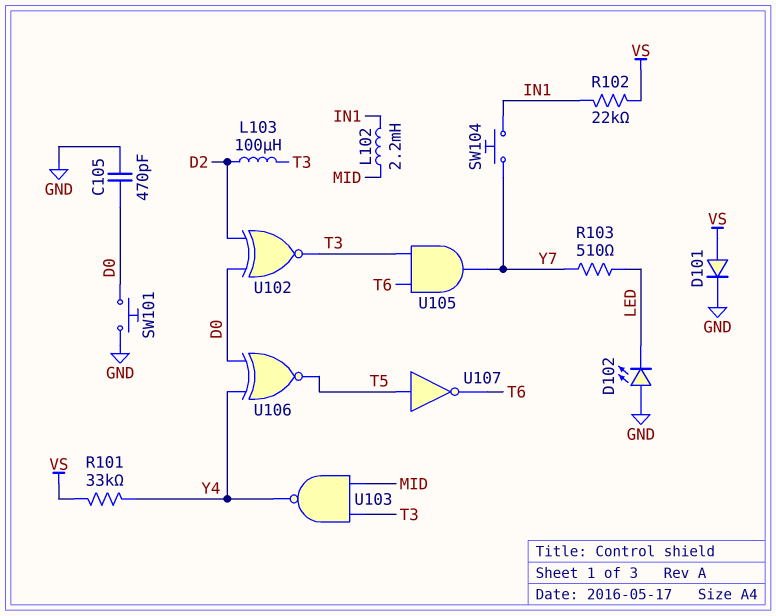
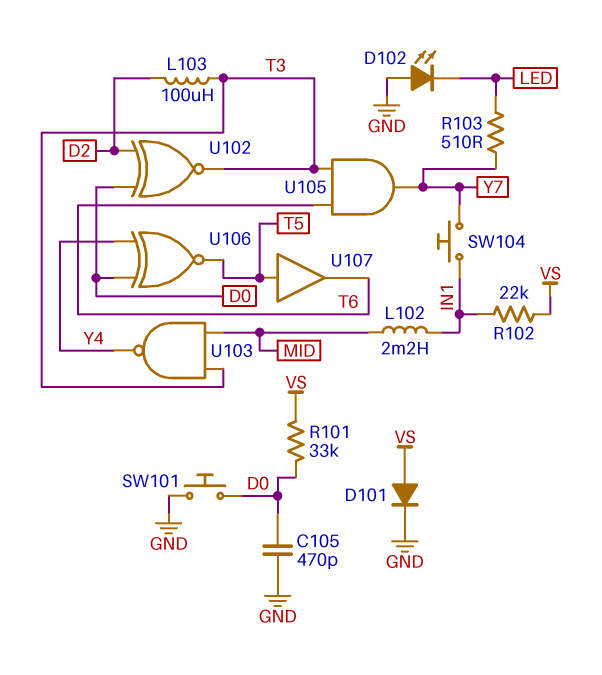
R101: 33k (VS, Y4) -> 33k (D0, VS)
U107: NOT (in T5, out T6) -> buffer (in T5, out T6)

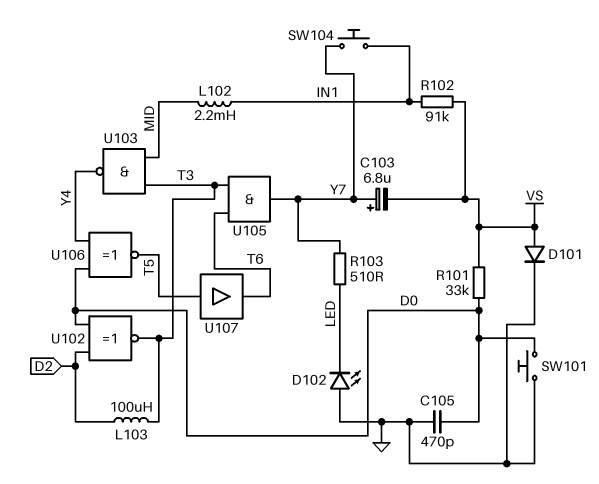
C103: none -> 6.8uF (plus Y7, minus VS)
R102: 22k (IN1, VS) -> 91k (IN1, VS)

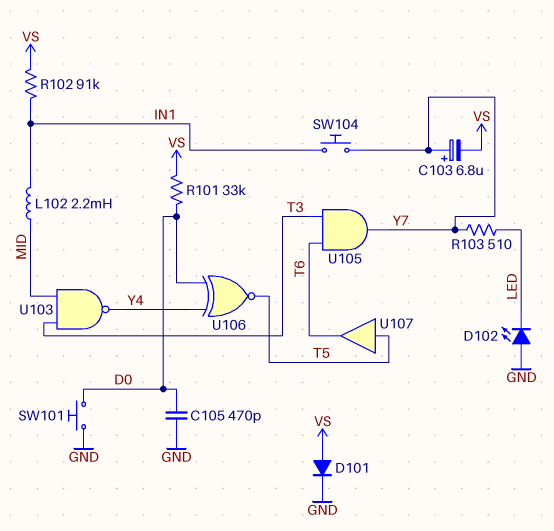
L103: 100uH (D2, T3) -> none
U102: XNOR (in D0, in D2, out T3) -> none

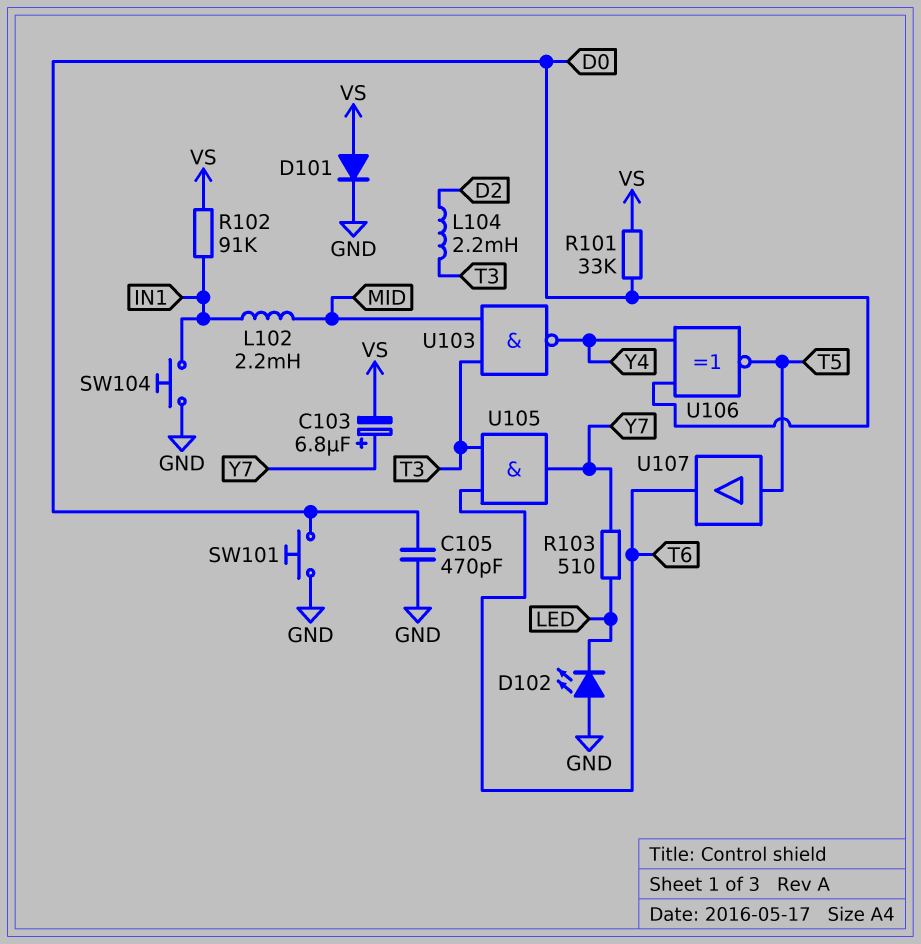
L104: none -> 2.2mH (D2, T3)
SW104: button (IN1, Y7) -> button (GND, IN1)

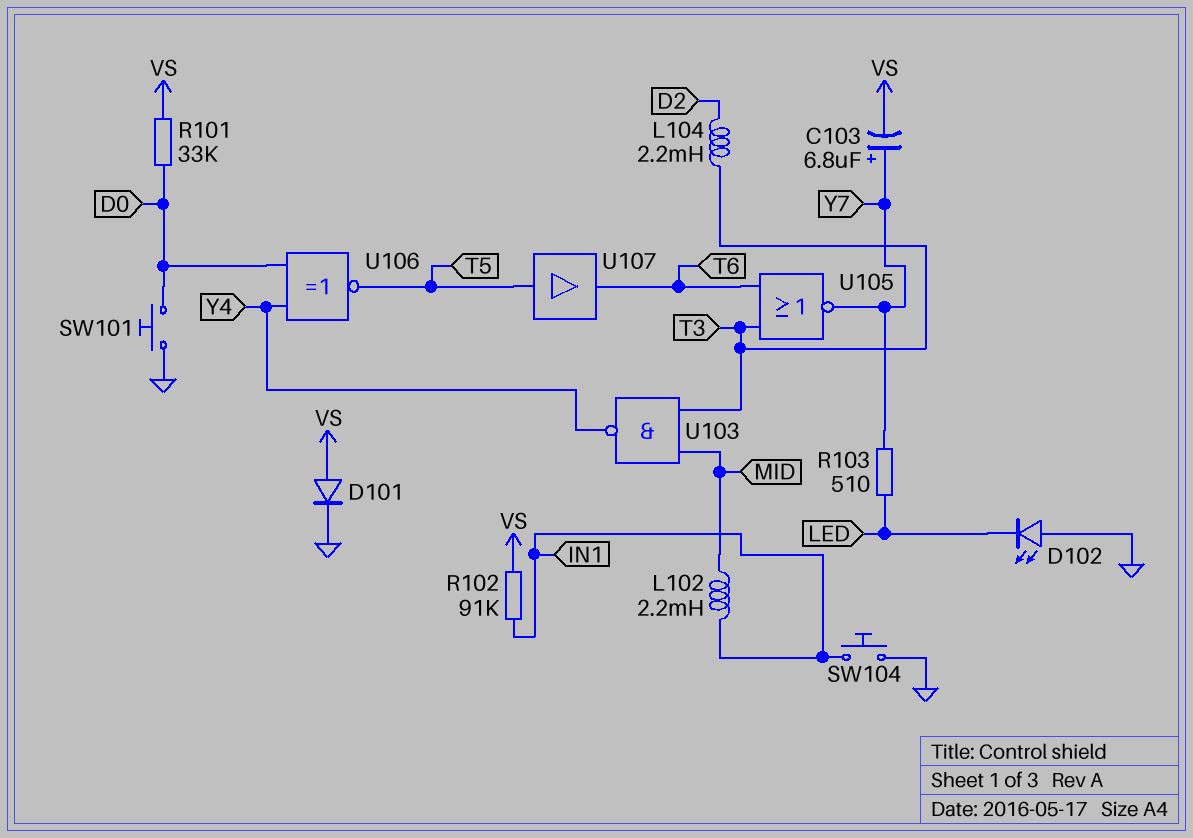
C105: 470pF (D0, GND) -> none
U105: AND (in T3, in T6, out Y7) -> NOR (in T3, in T6, out Y7)

